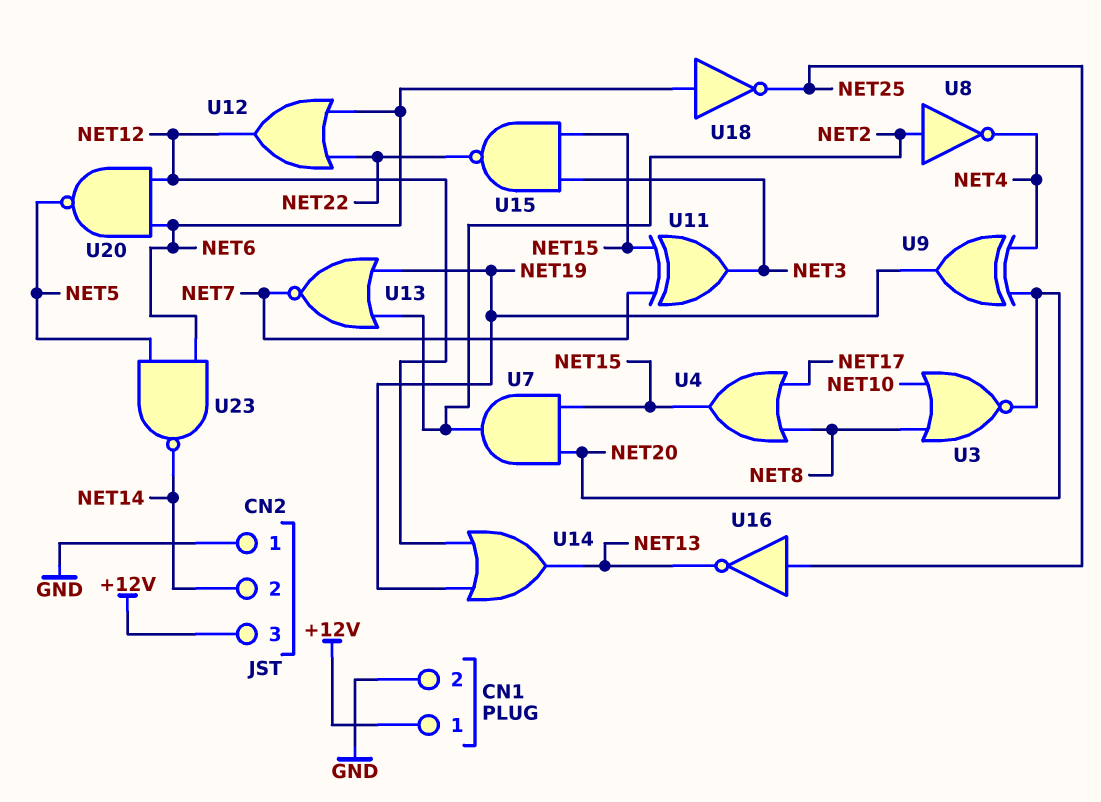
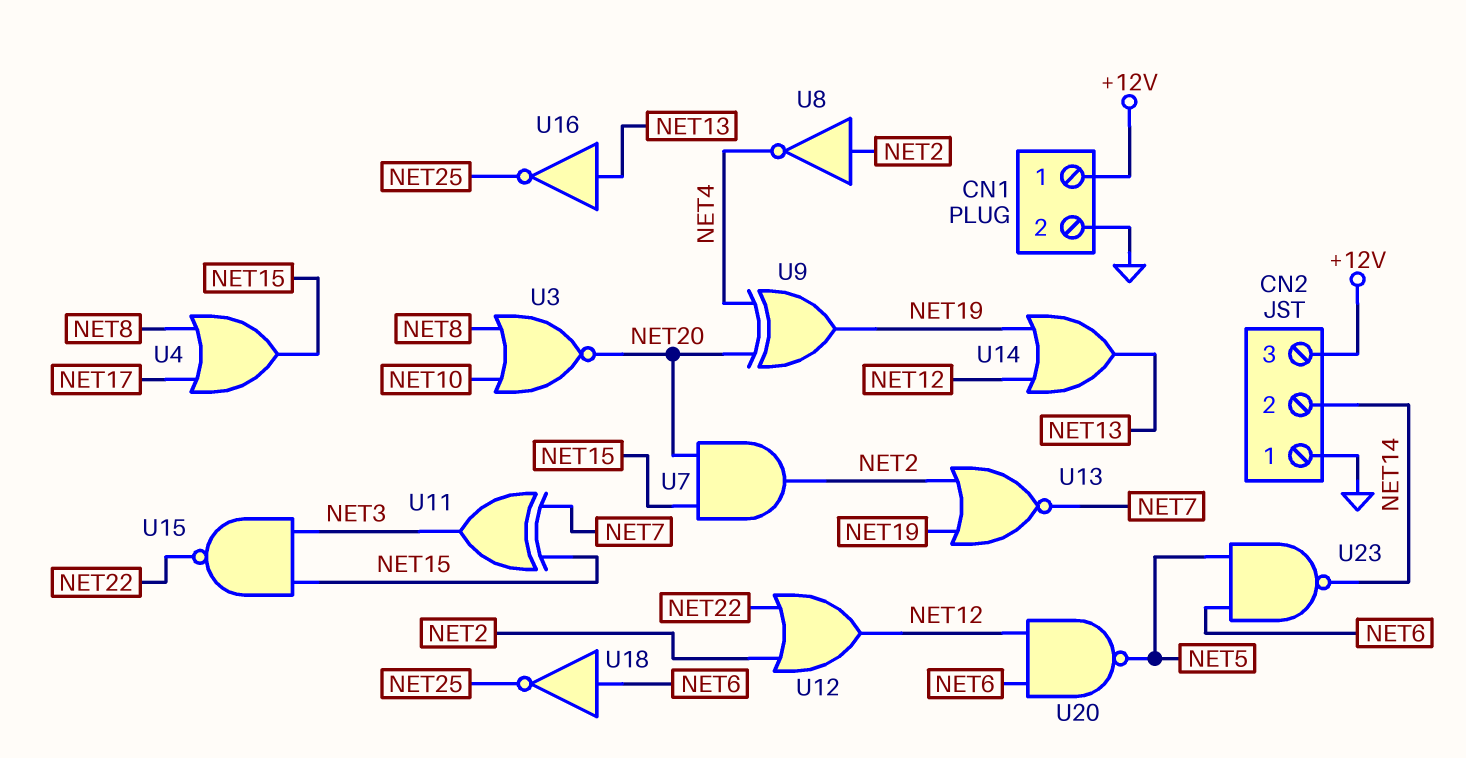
U12: OR (in NET6, in NET22, out NET12) -> OR (in NET2, in NET22, out NET12)
U16: NOT (in NET25, out NET13) -> NOT (in NET13, out NET25)

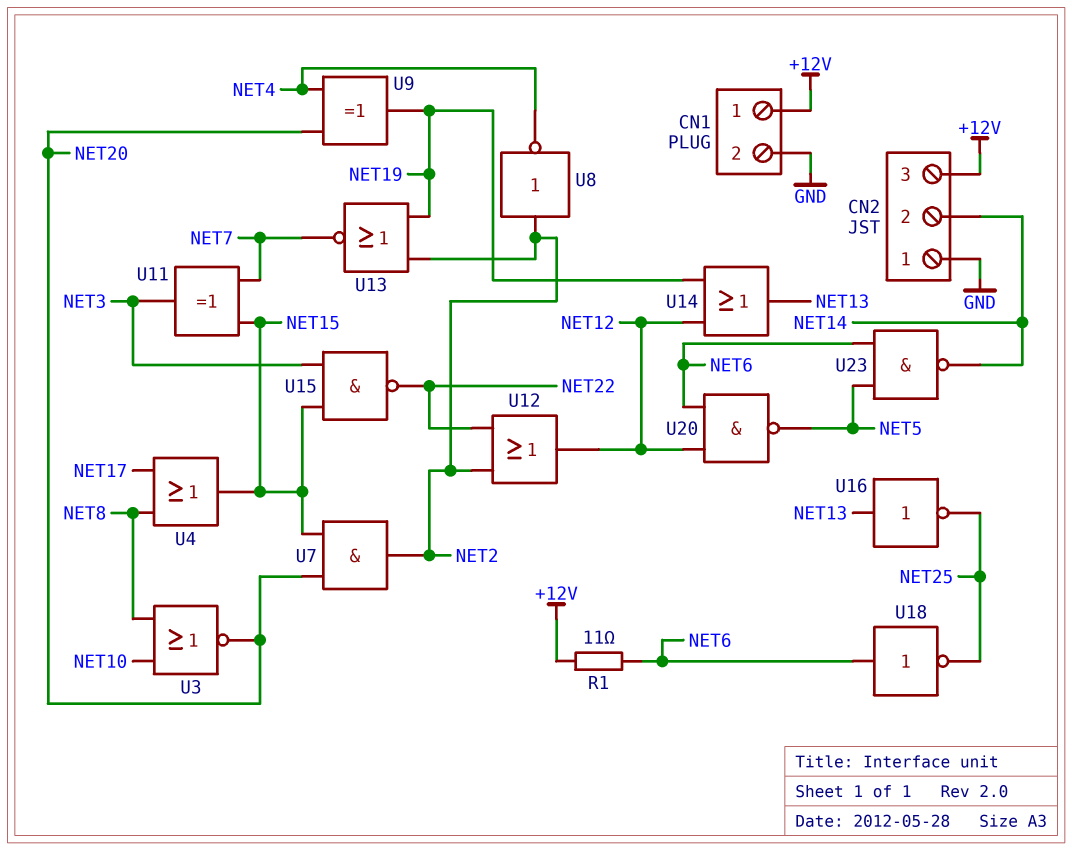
R1: none -> 11 (+12V, NET6)

